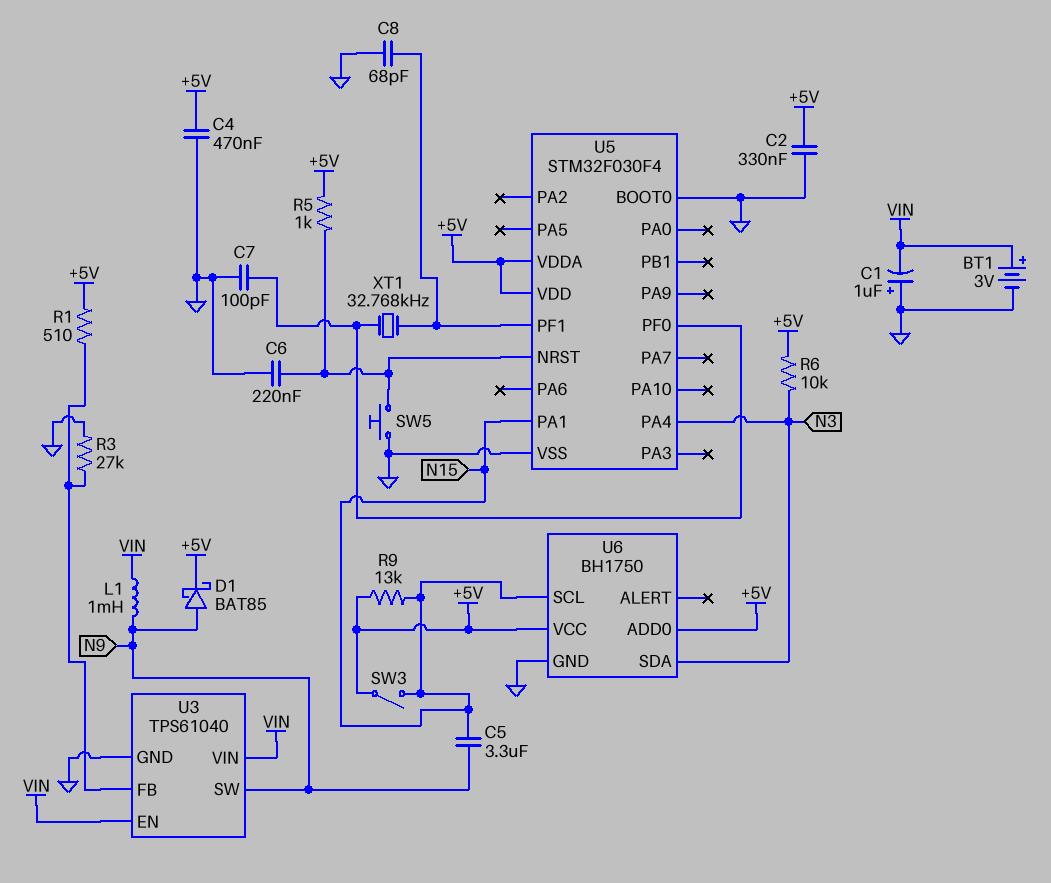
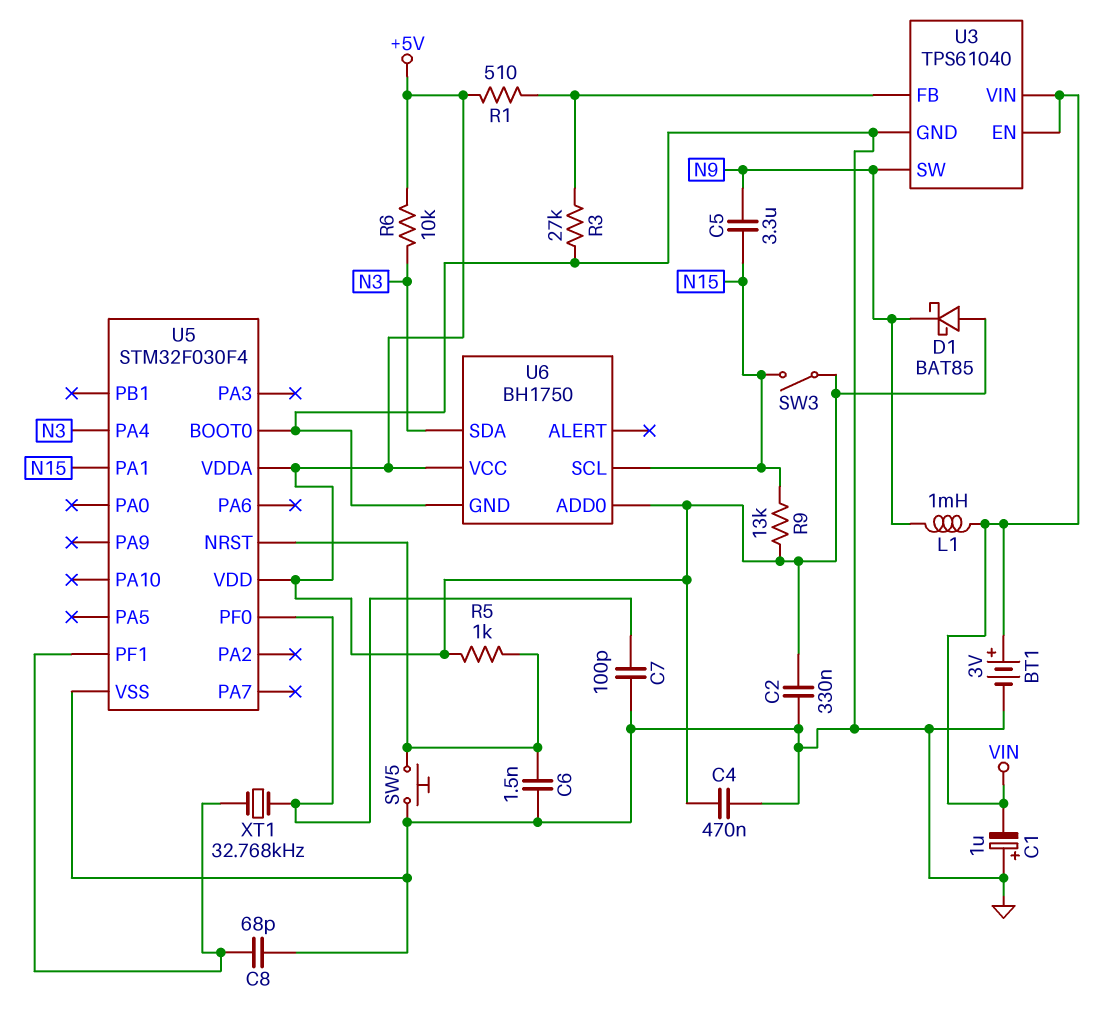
C6: 220nF (GND, U5/NRST) -> 1.5nF (GND, U5/NRST)
D1: schottky BAT85 (A N9, K +5V) -> schottky BAT85 (A +5V, K N9)

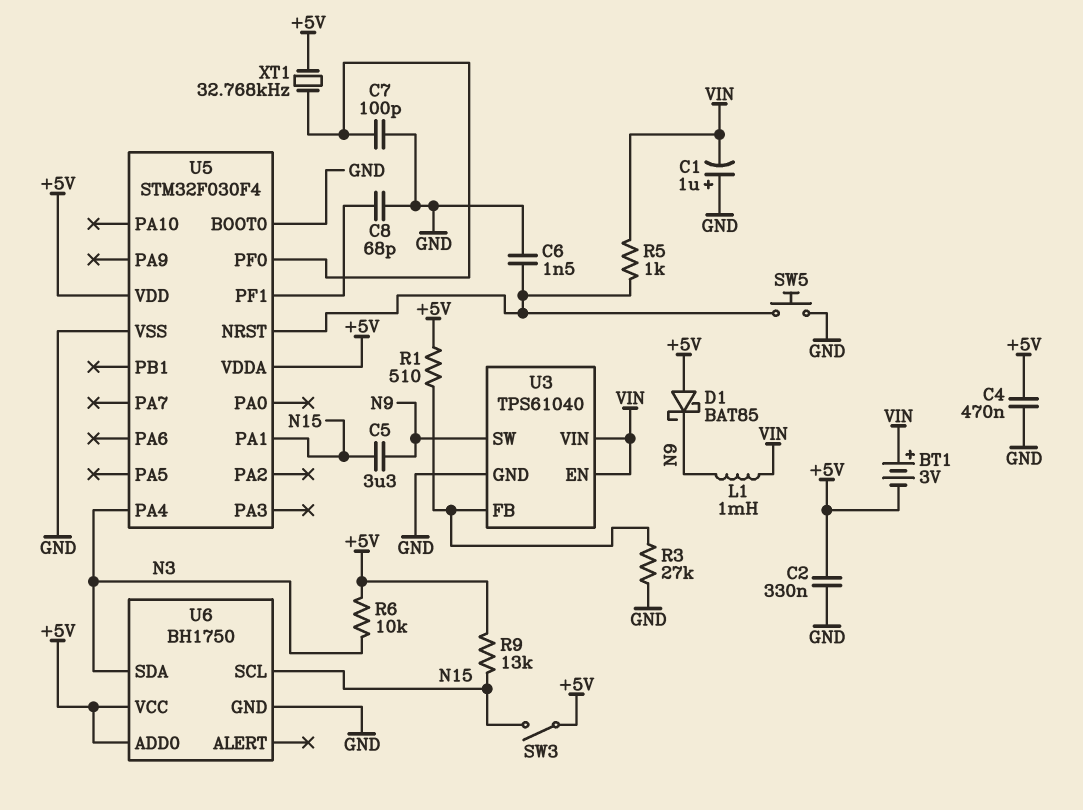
BT1: 3V (plus VIN, minus GND) -> 3V (plus VIN, minus +5V)
R5: 1k (+5V, U5/NRST) -> 1k (U5/NRST, VIN)
XT1: 32.768kHz (U5/PF0, U5/PF1) -> 32.768kHz (+5V, U5/PF0)

